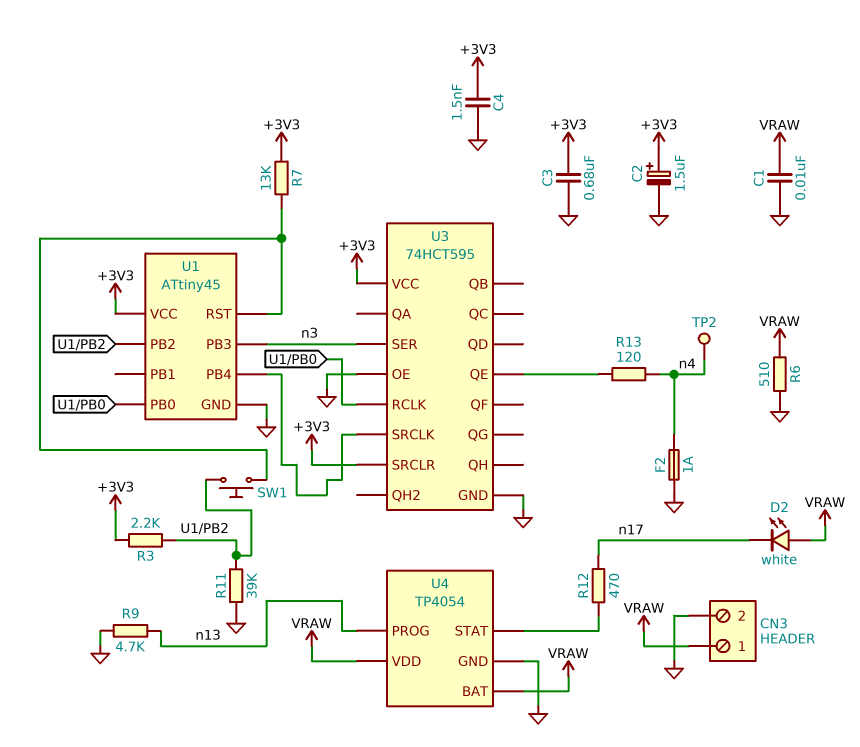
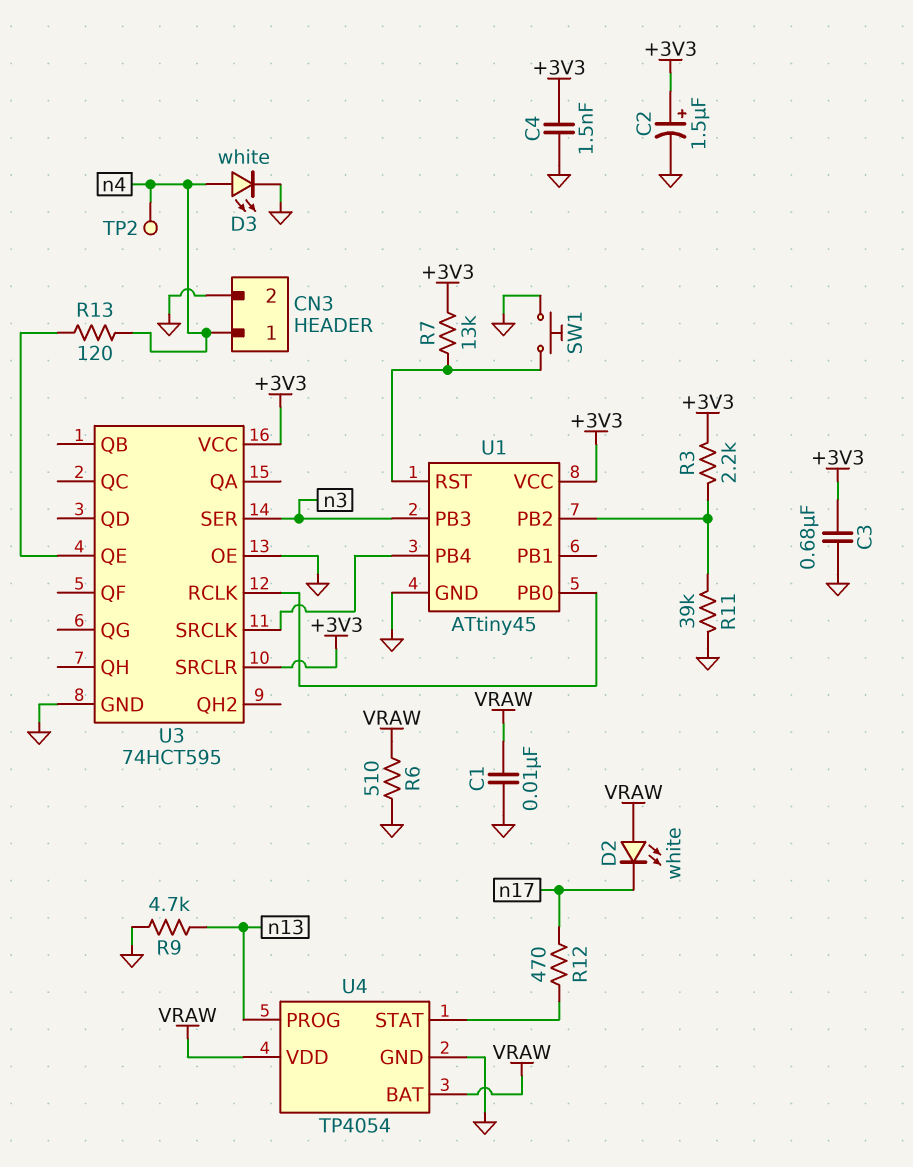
CN3 pin 1: VRAW -> n4
D3: none -> LED white (A n4, K GND)
F2: 1A (GND, n4) -> none
SW1: button (U1/PB2, U1/RST) -> button (GND, U1/RST)

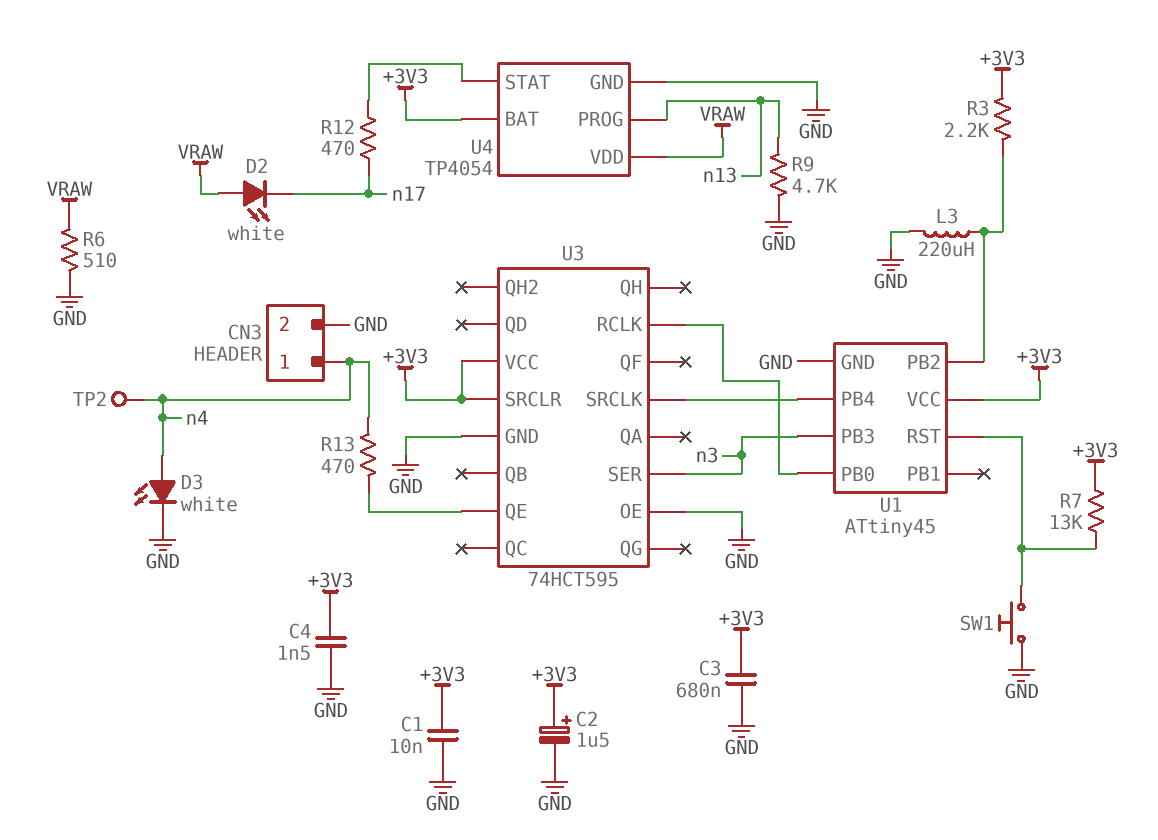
C1: 10nF (GND, VRAW) -> 10nF (+3V3, GND)
L3: none -> 220uH (GND, U1/PB2)
R11: 39k (GND, U1/PB2) -> none
R13: 120 (U3/QE, n4) -> 470 (U3/QE, n4)
U4 pin BAT: VRAW -> +3V3

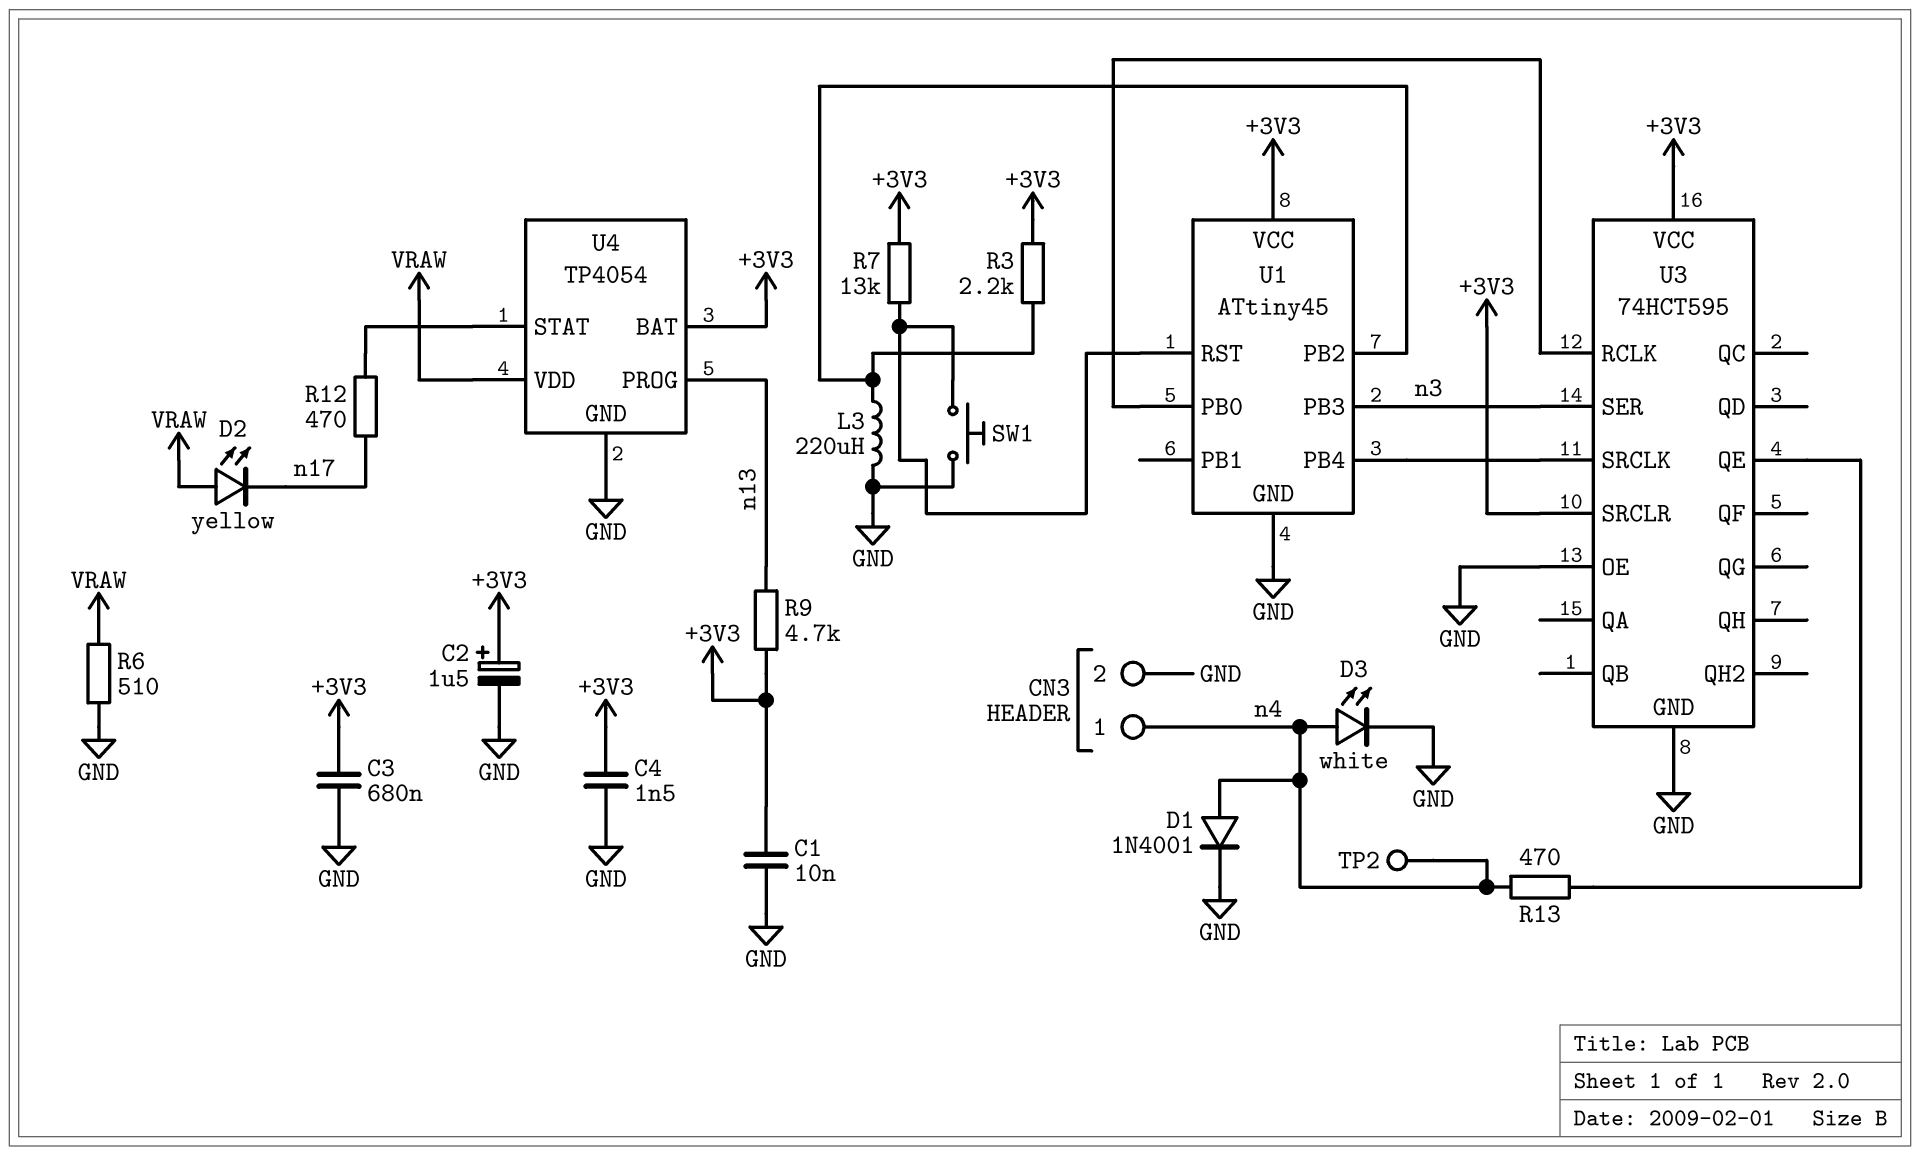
D1: none -> diode 1N4001 (A n4, K GND)
D2: LED white (A VRAW, K n17) -> LED yellow (A VRAW, K n17)
R9: 4.7k (GND, n13) -> 4.7k (+3V3, n13)

